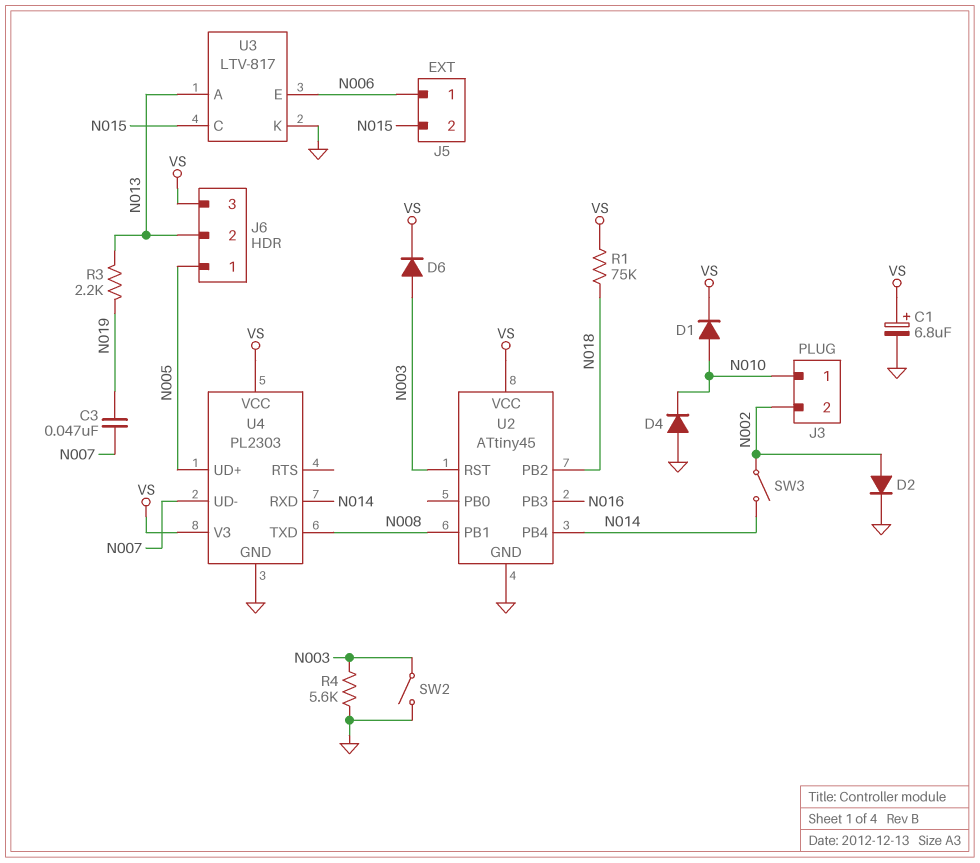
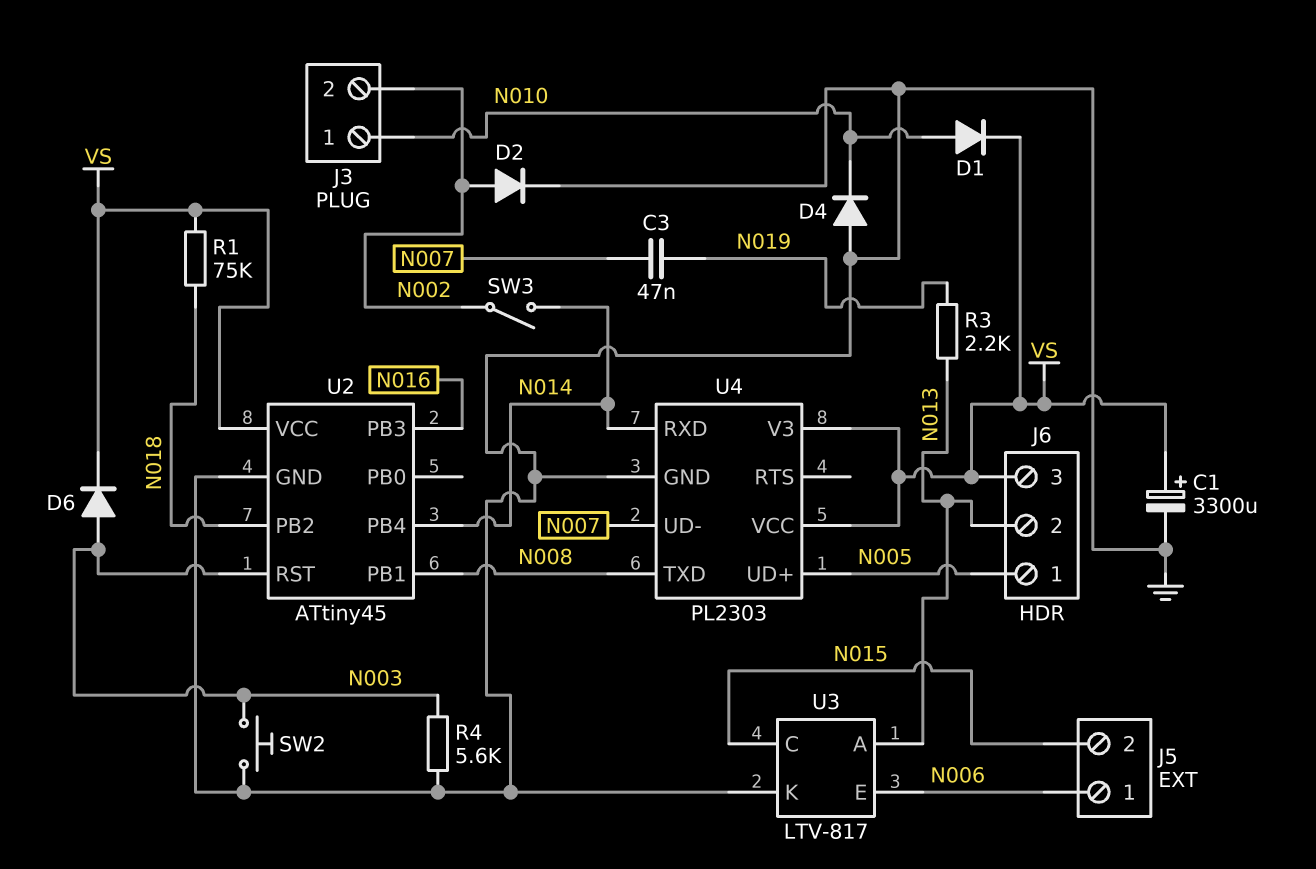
C1: 6.8uF (plus VS, minus GND) -> 3300uF (plus VS, minus GND)
SW2: switch (GND, N003) -> button (GND, N003)

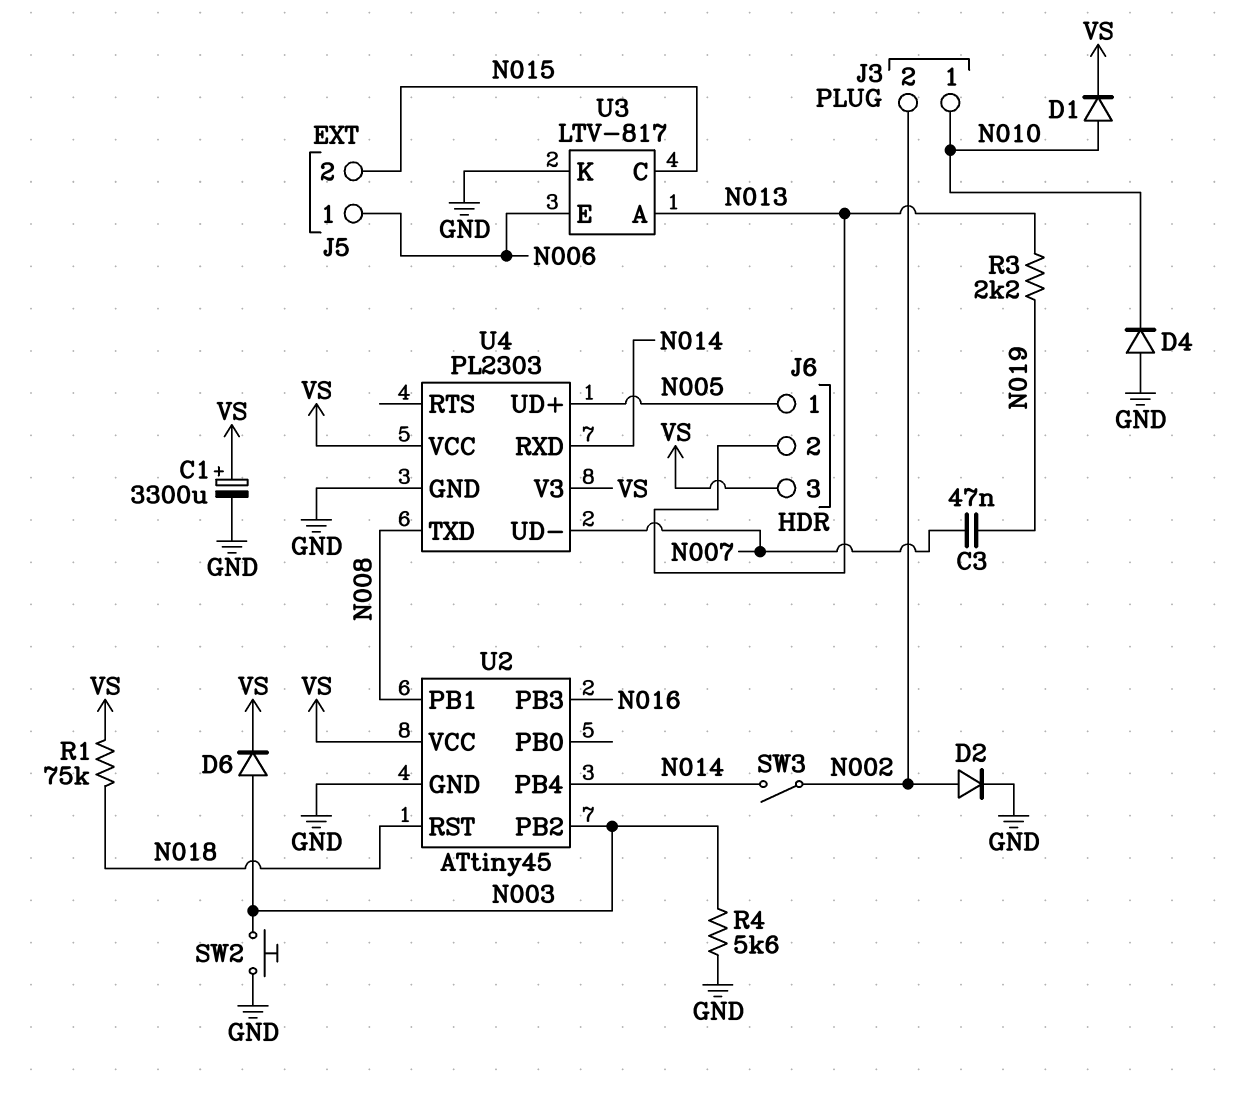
U2 pin PB2: N018 -> N003
U2 pin RST: N003 -> N018

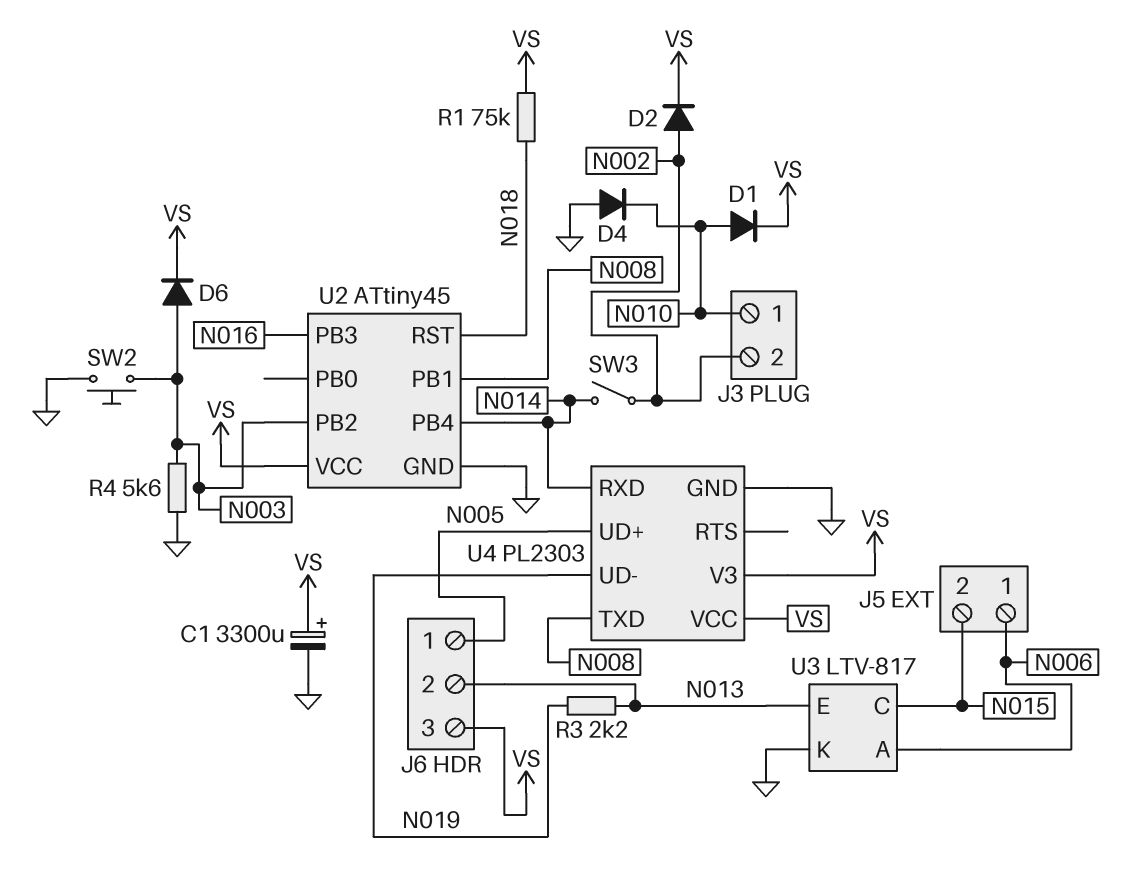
C3: 47nF (N007, N019) -> none
D2: diode (A N002, K GND) -> diode (A N002, K VS)
U3 pin A: N013 -> N006
U3 pin E: N006 -> N013
U4 pin UD-: N007 -> N019

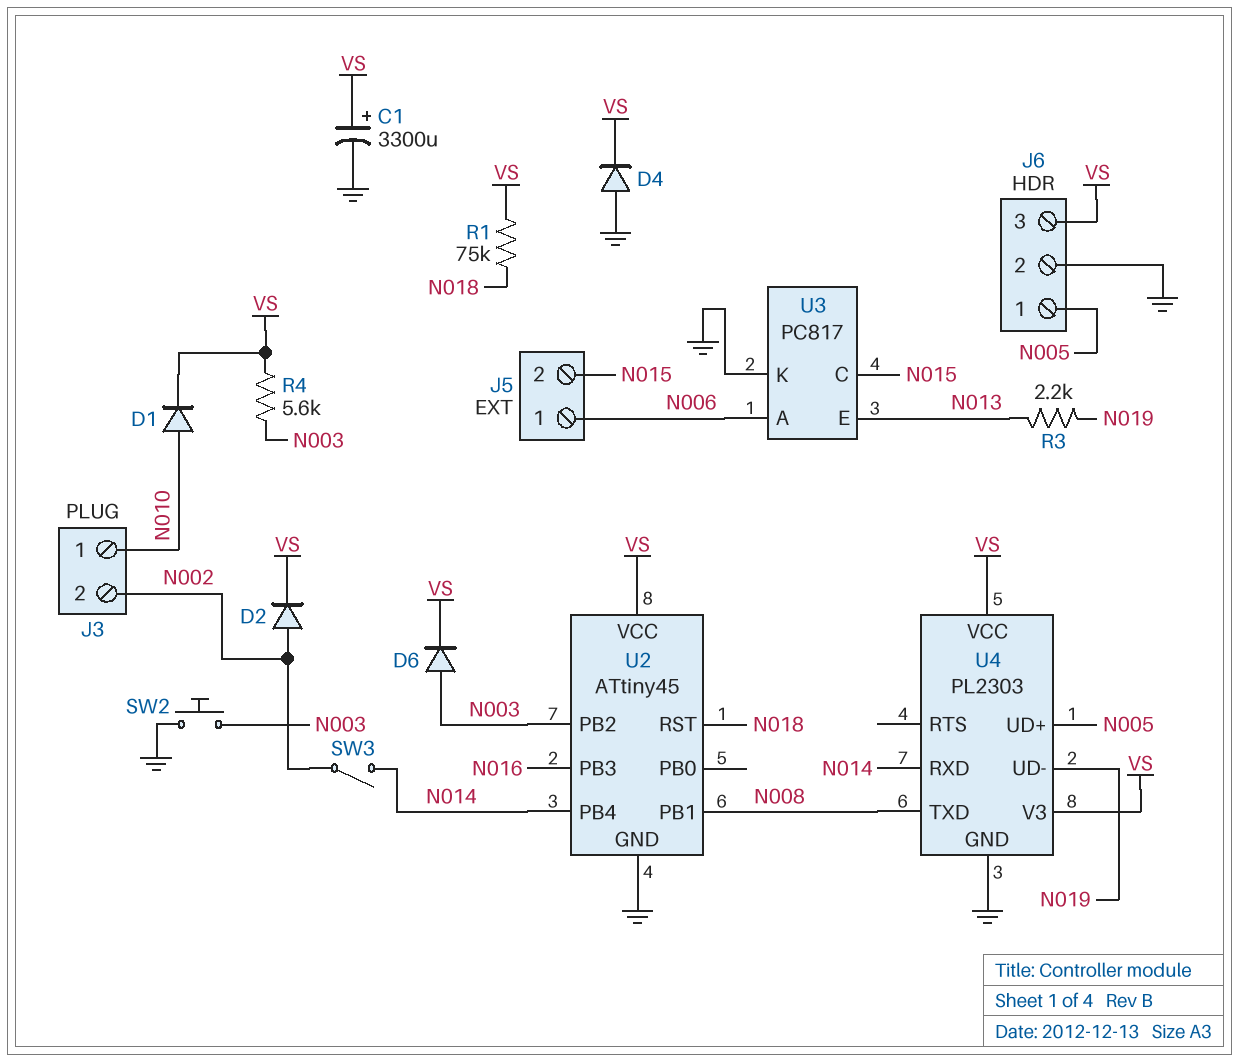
D4: diode (A GND, K N010) -> diode (A GND, K VS)
J6 pin 2: N013 -> GND
R4: 5.6k (GND, N003) -> 5.6k (N003, VS)
U3: LTV-817 -> PC817

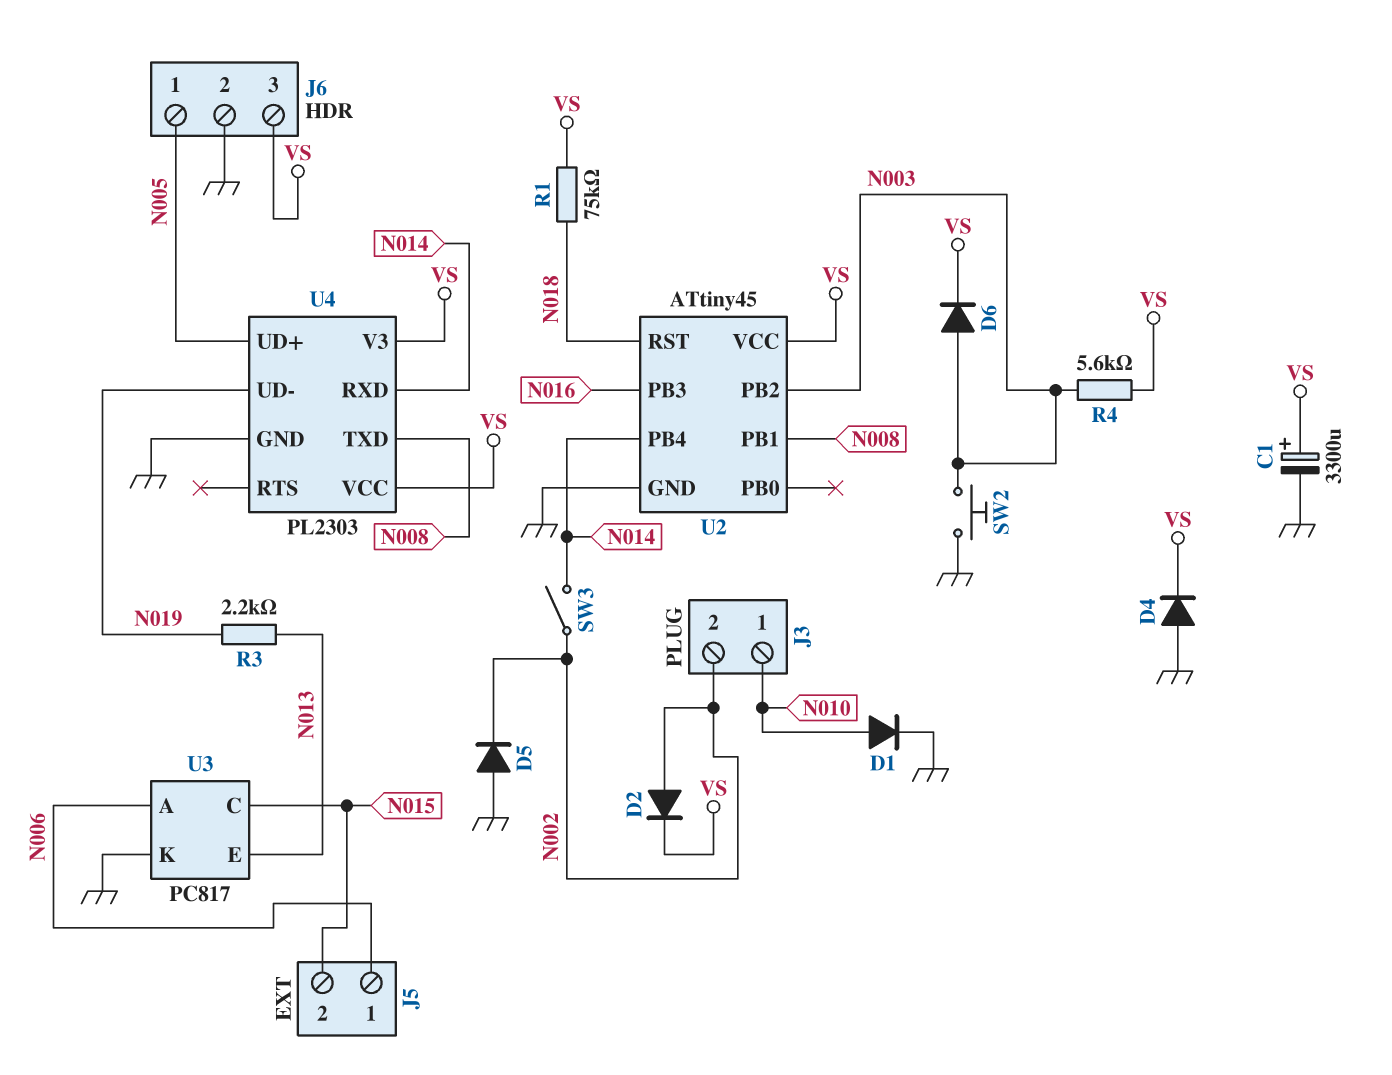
D1: diode (A N010, K VS) -> diode (A N010, K GND)
D5: none -> diode (A GND, K N002)

